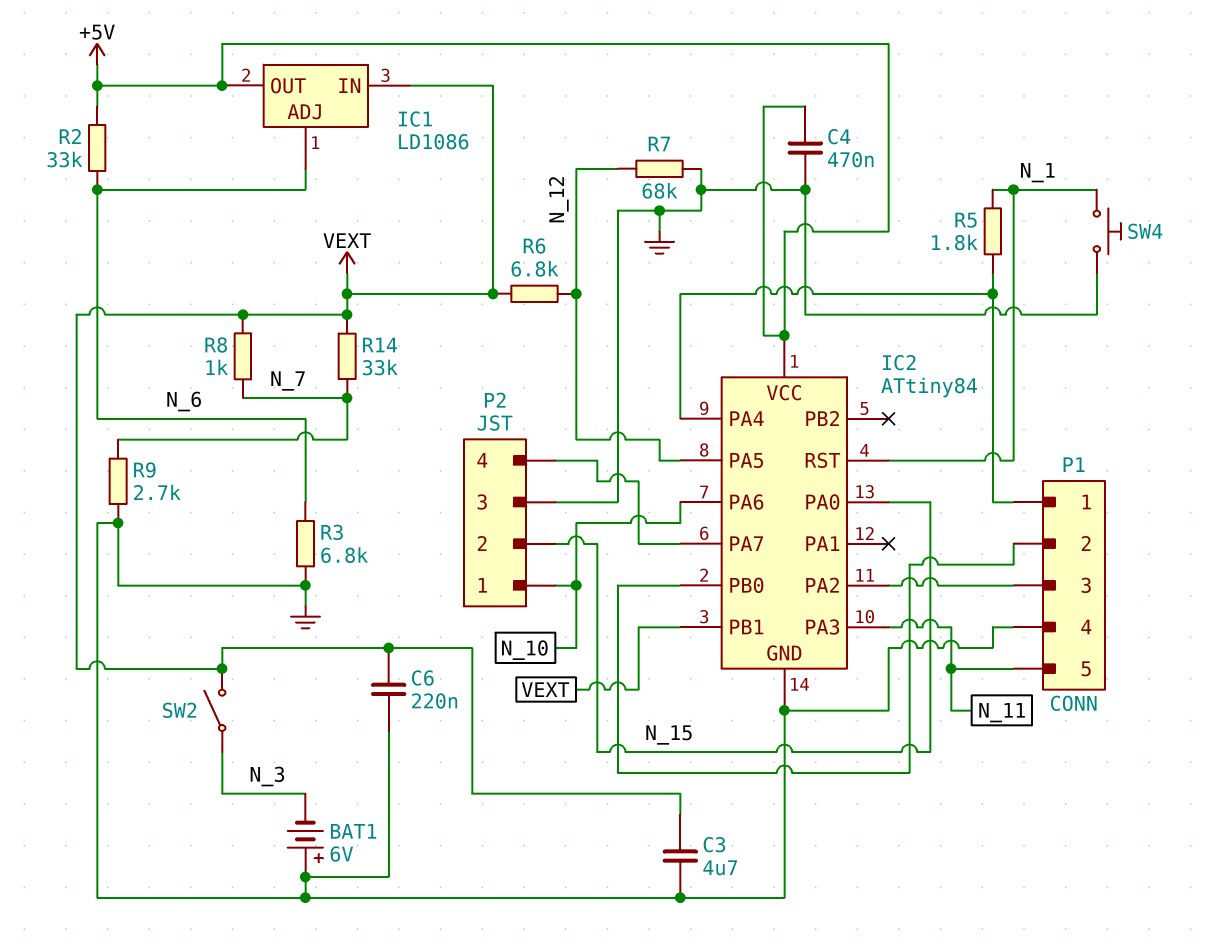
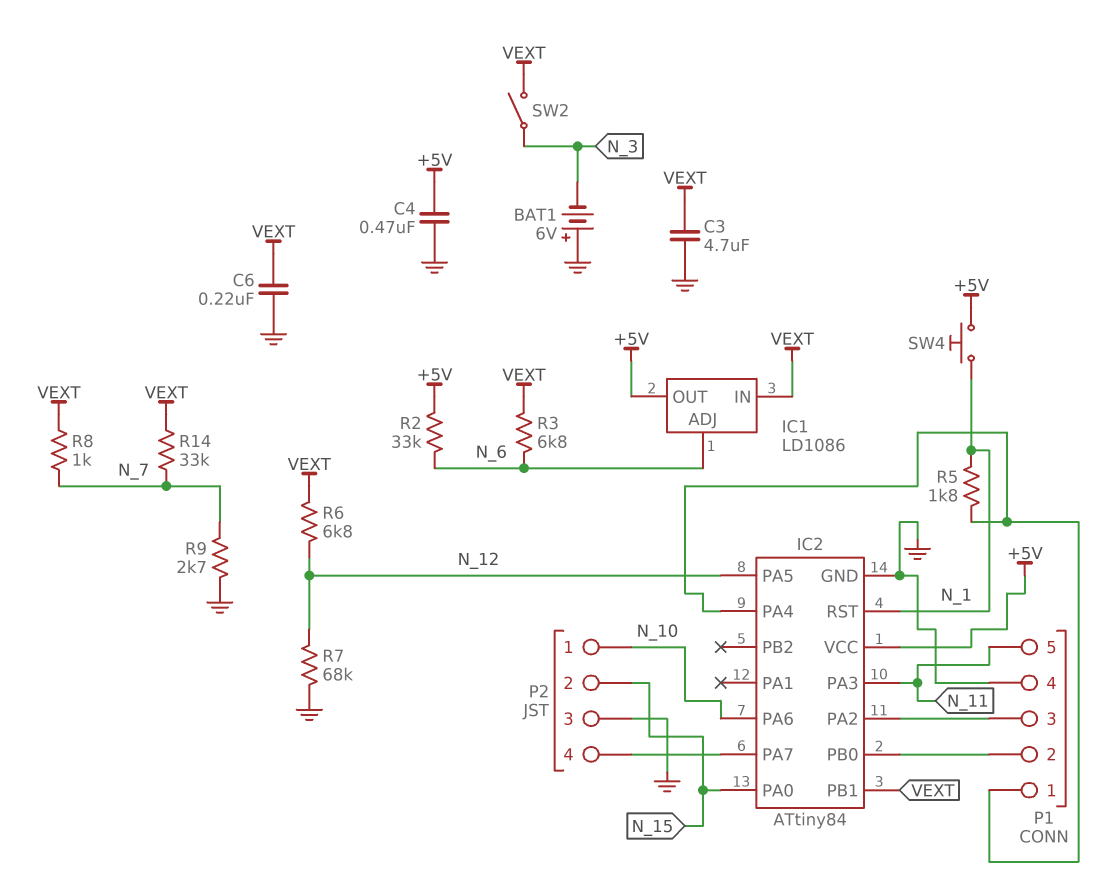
R3: 6.8k (GND, N_6) -> 6.8k (N_6, VEXT)
SW4: button (GND, N_1) -> button (+5V, N_1)

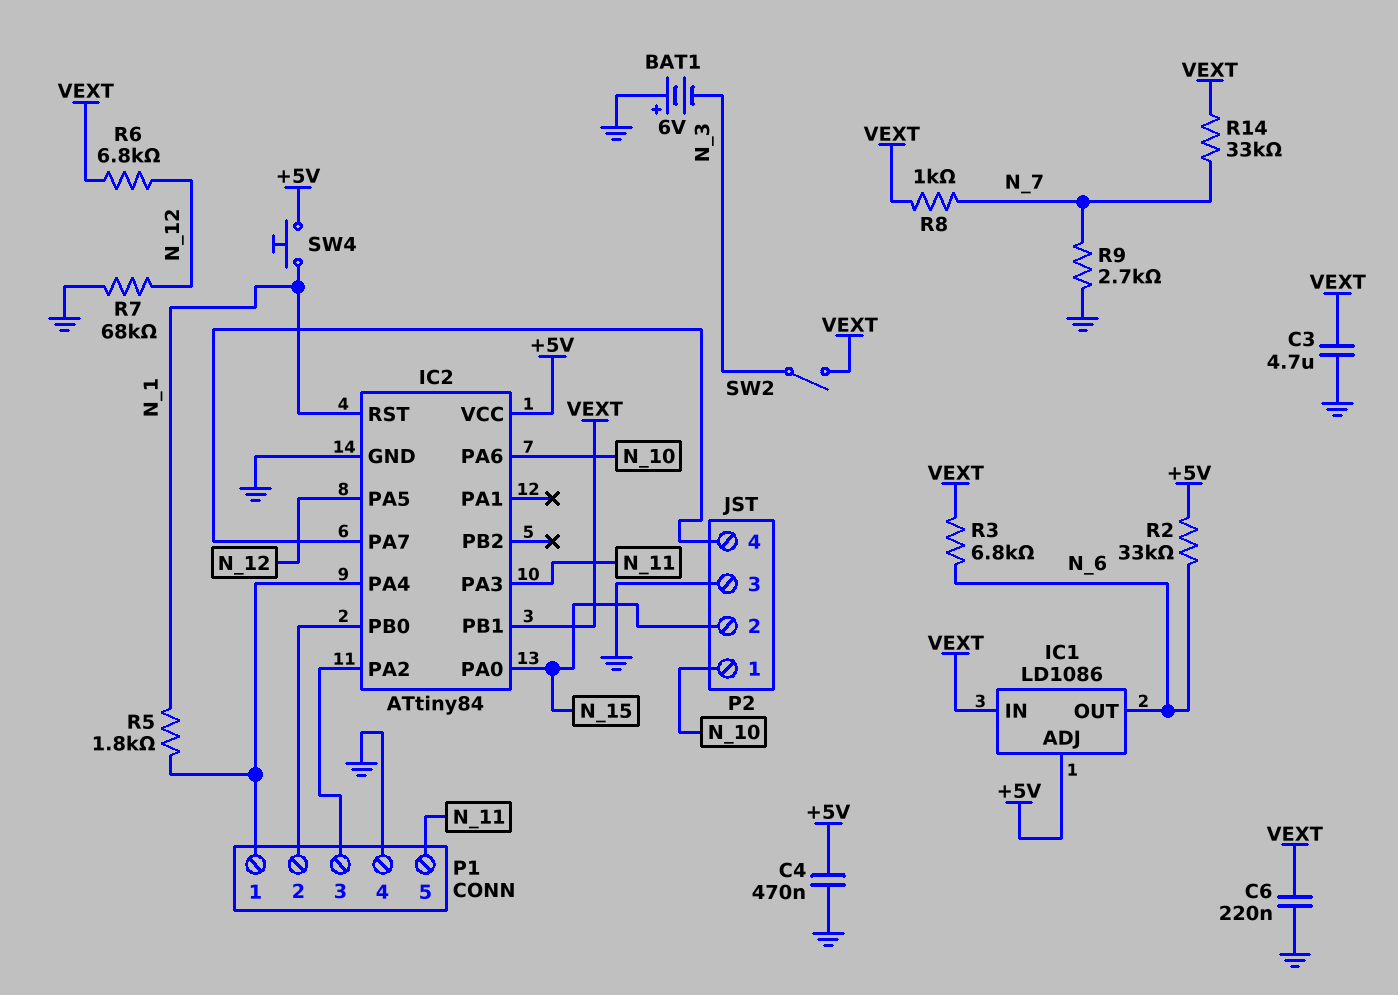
IC1 pin ADJ: N_6 -> +5V
IC1 pin OUT: +5V -> N_6

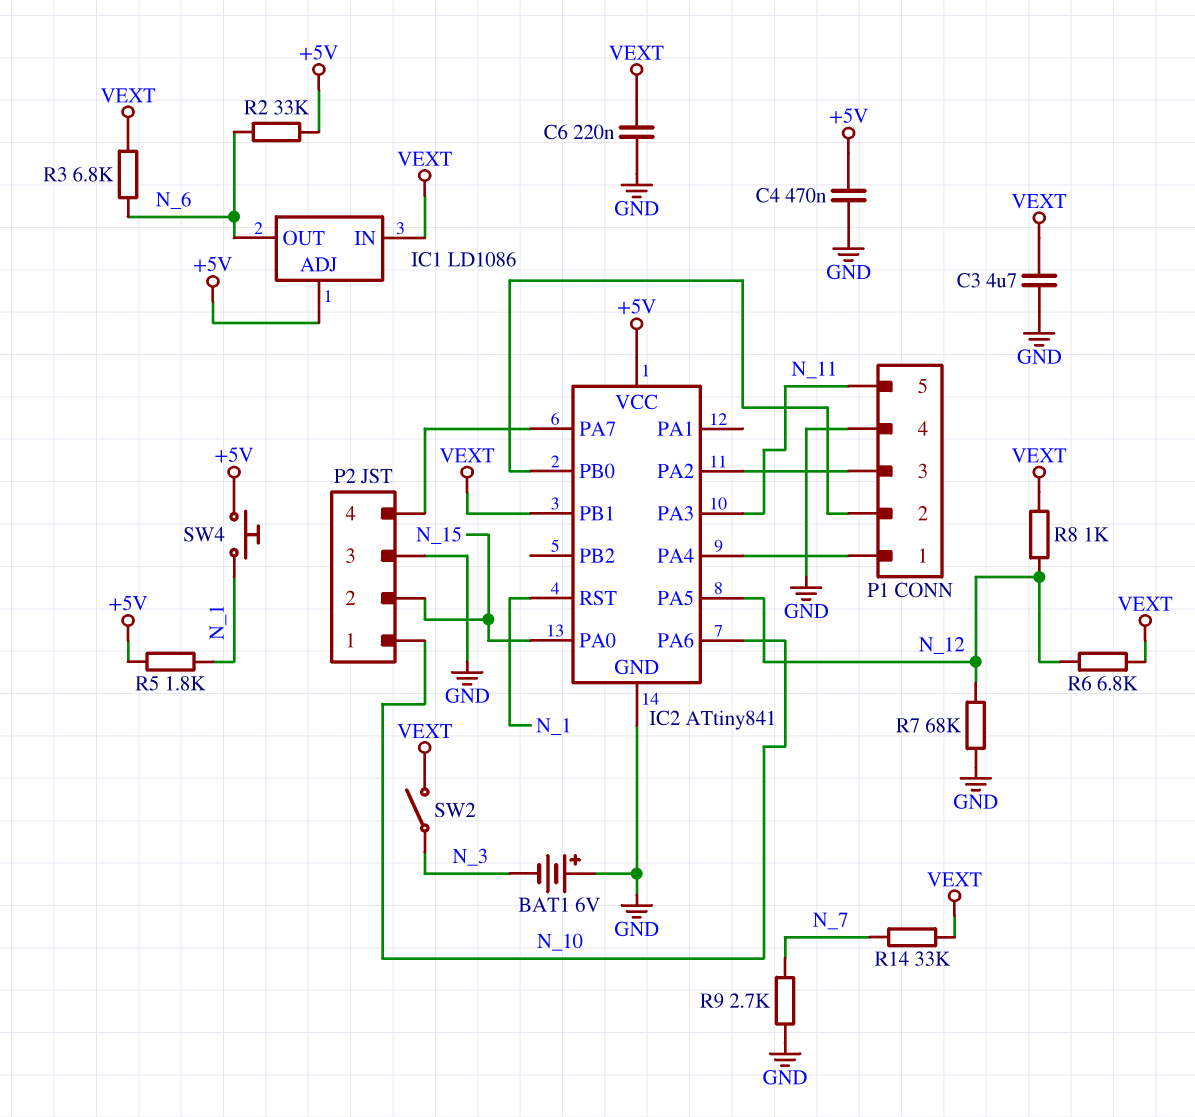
IC2: ATtiny84 -> ATtiny841
R5: 1.8k (IC2/PA4, N_1) -> 1.8k (+5V, N_1)
R8: 1k (N_7, VEXT) -> 1k (N_12, VEXT)

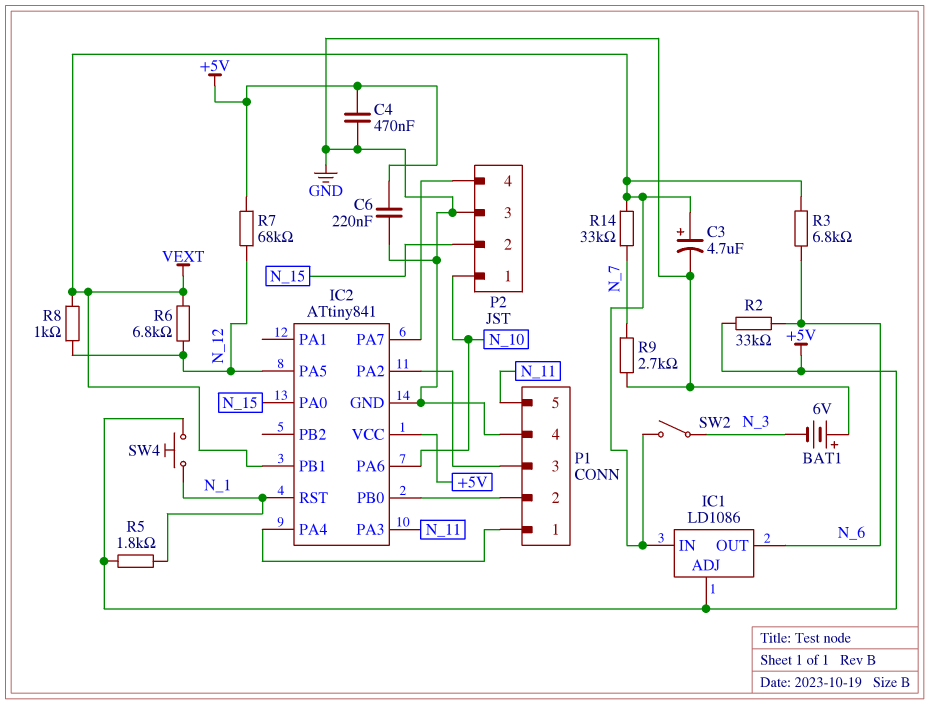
C3: 4.7uF (GND, VEXT) -> 4.7uF (plus VEXT, minus GND)
C6: 220nF (GND, VEXT) -> 220nF (+5V, GND)
R7: 68k (GND, N_12) -> 68k (+5V, N_12)

